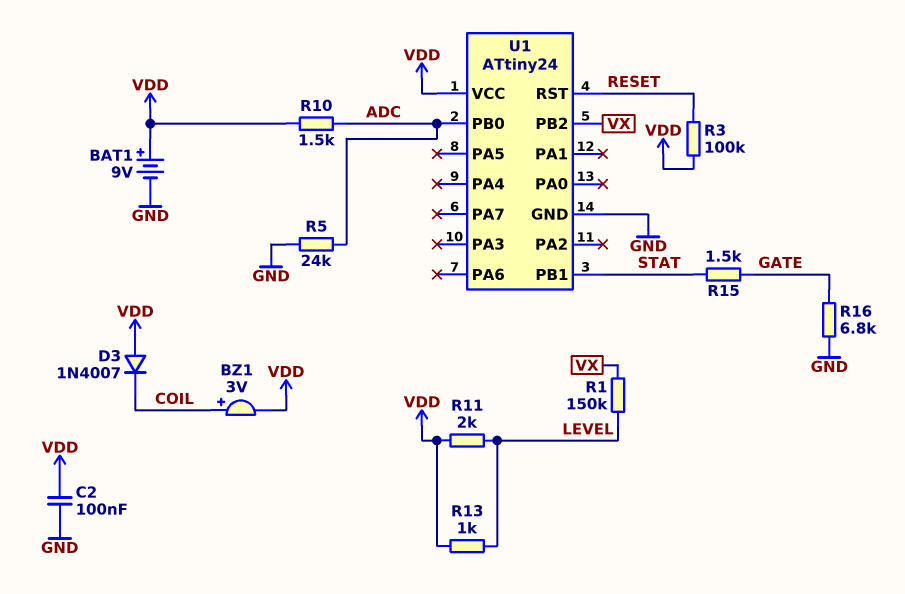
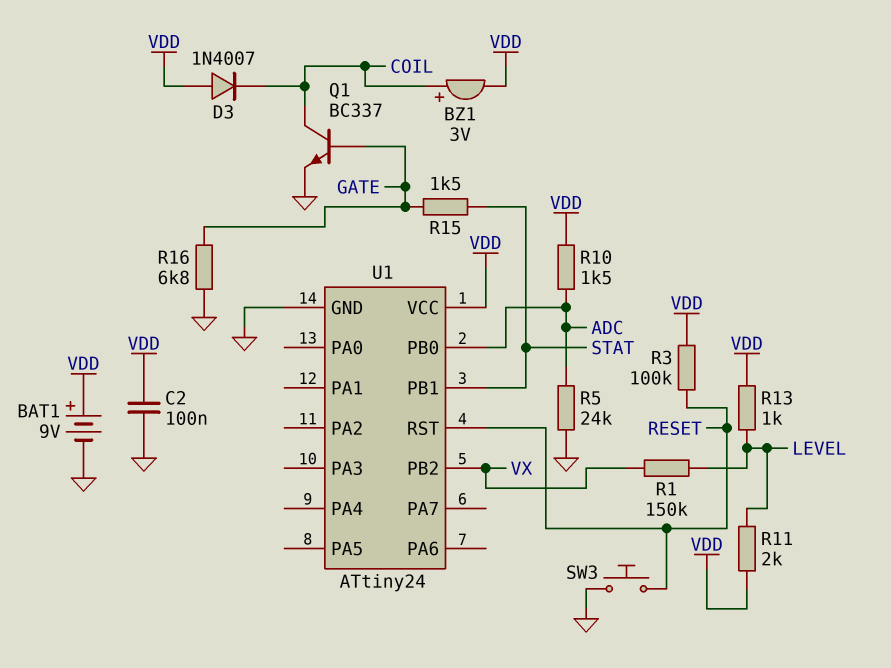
Q1: none -> NPN BC337 (B GATE, C COIL, E GND)
SW3: none -> button (GND, RESET)

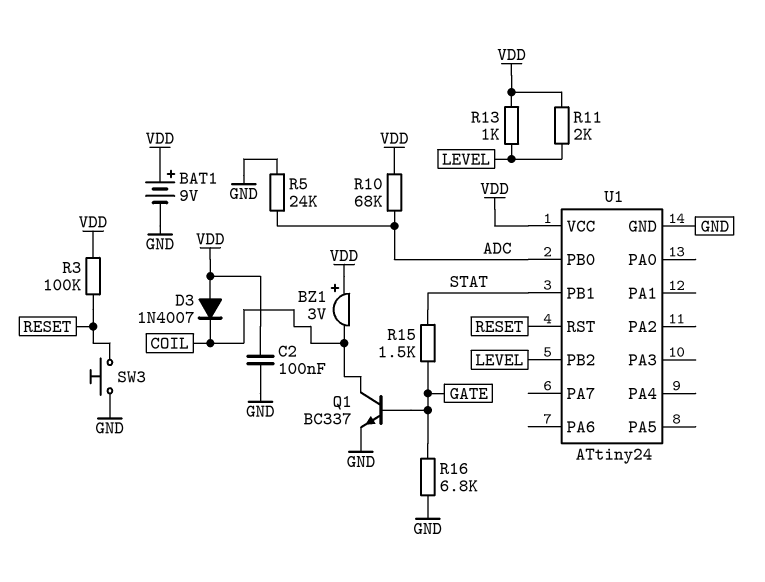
BZ1: buzzer 3V (plus COIL, minus VDD) -> buzzer 3V (plus VDD, minus COIL)
R1: 150k (LEVEL, VX) -> none
R10: 1.5k (ADC, VDD) -> 68k (ADC, VDD)
U1 pin PB2: VX -> LEVEL

